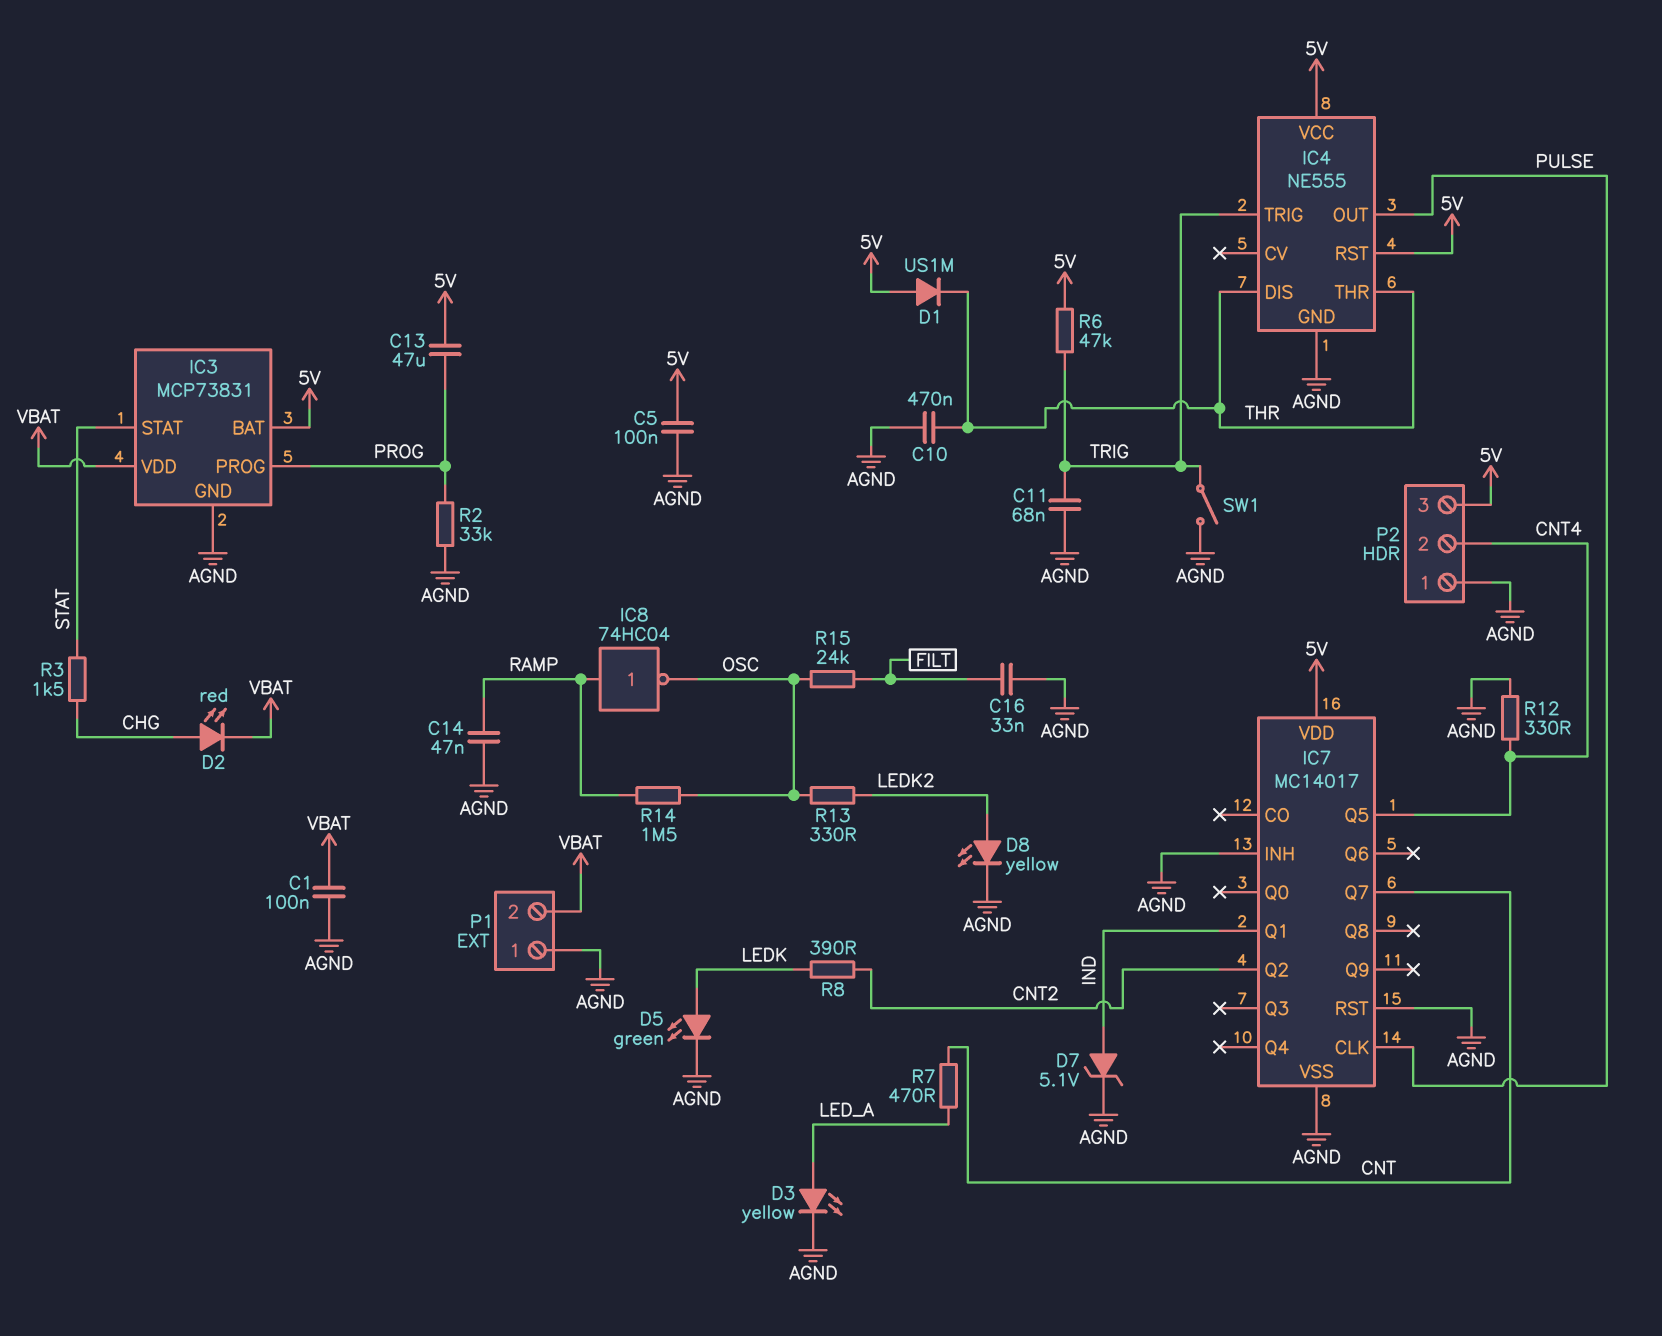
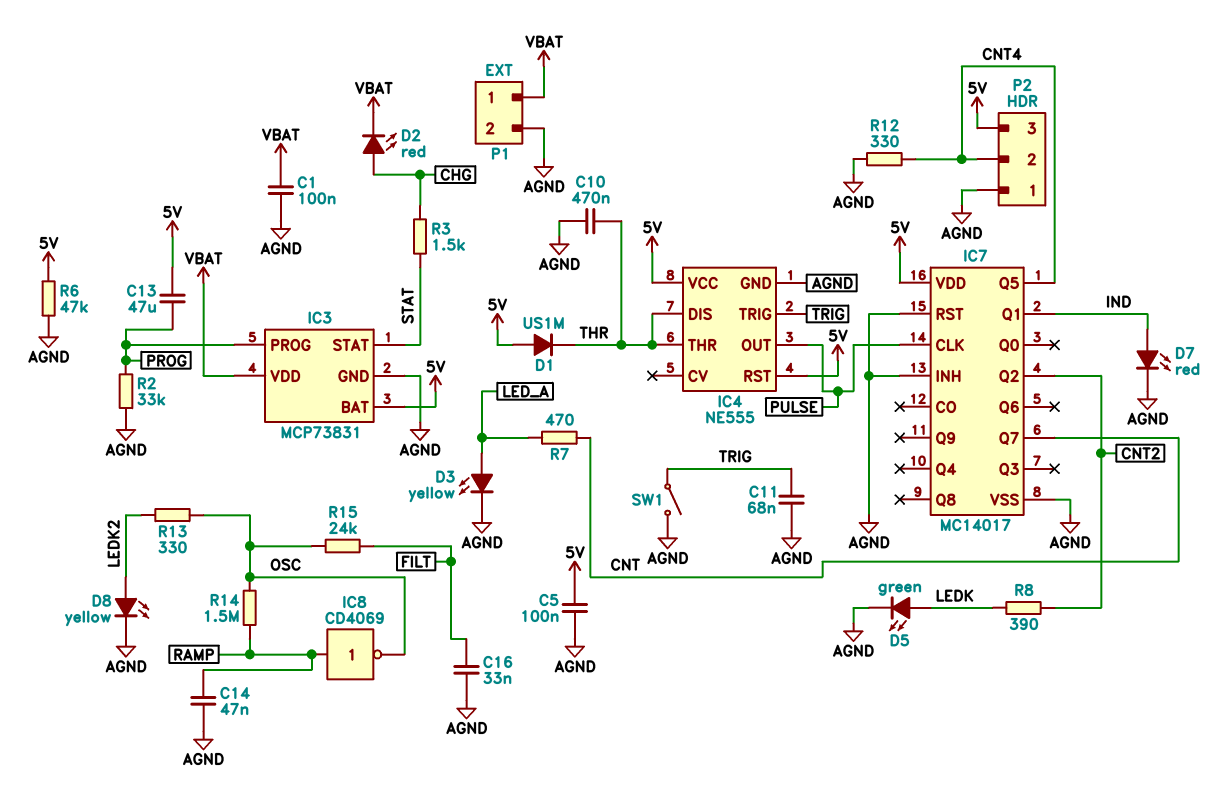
D7: zener 5.1V (A IND, K AGND) -> LED red (A IND, K AGND)
IC8: NOT 74HC04 (in RAMP, out OSC) -> NOT CD4069 (in RAMP, out OSC)
P1 pin 1: AGND -> VBAT
P1 pin 2: VBAT -> AGND
R6: 47k (5V, TRIG) -> 47k (5V, AGND)

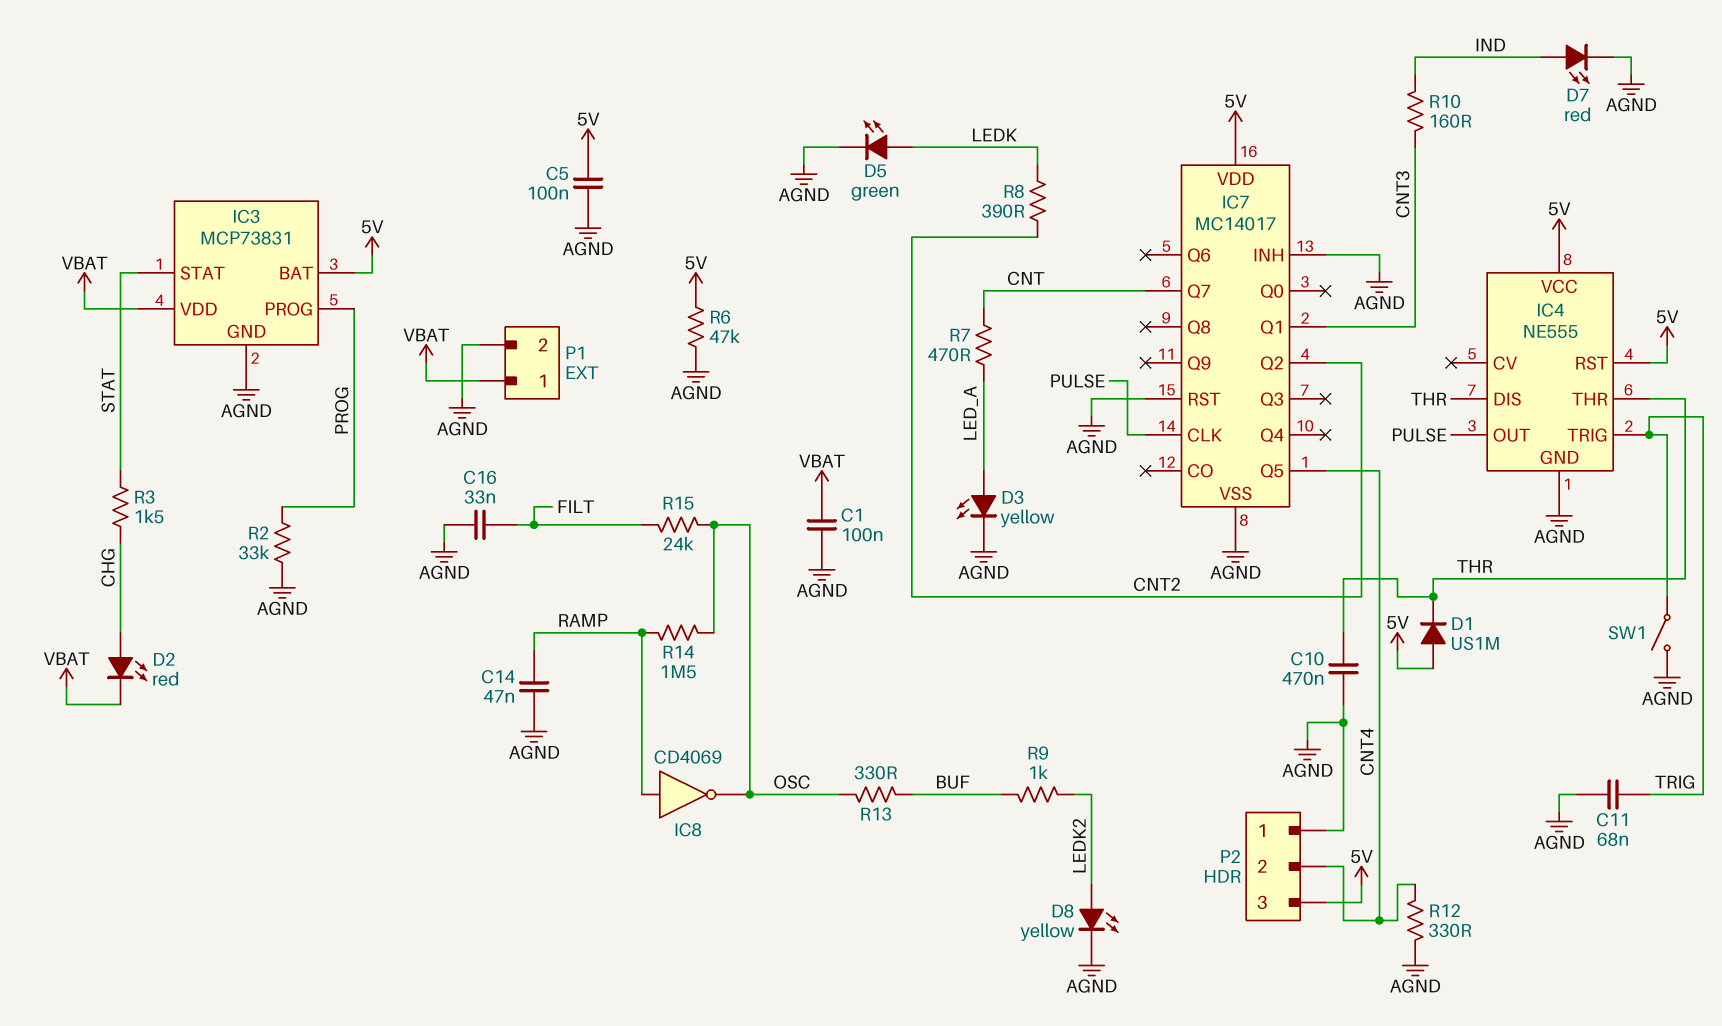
C13: 47uF (5V, PROG) -> none
IC7 pin Q1: IND -> CNT3
R9: none -> 1k (BUF, LEDK2)
R10: none -> 160 (CNT3, IND)
R13: 330 (LEDK2, OSC) -> 330 (BUF, OSC)

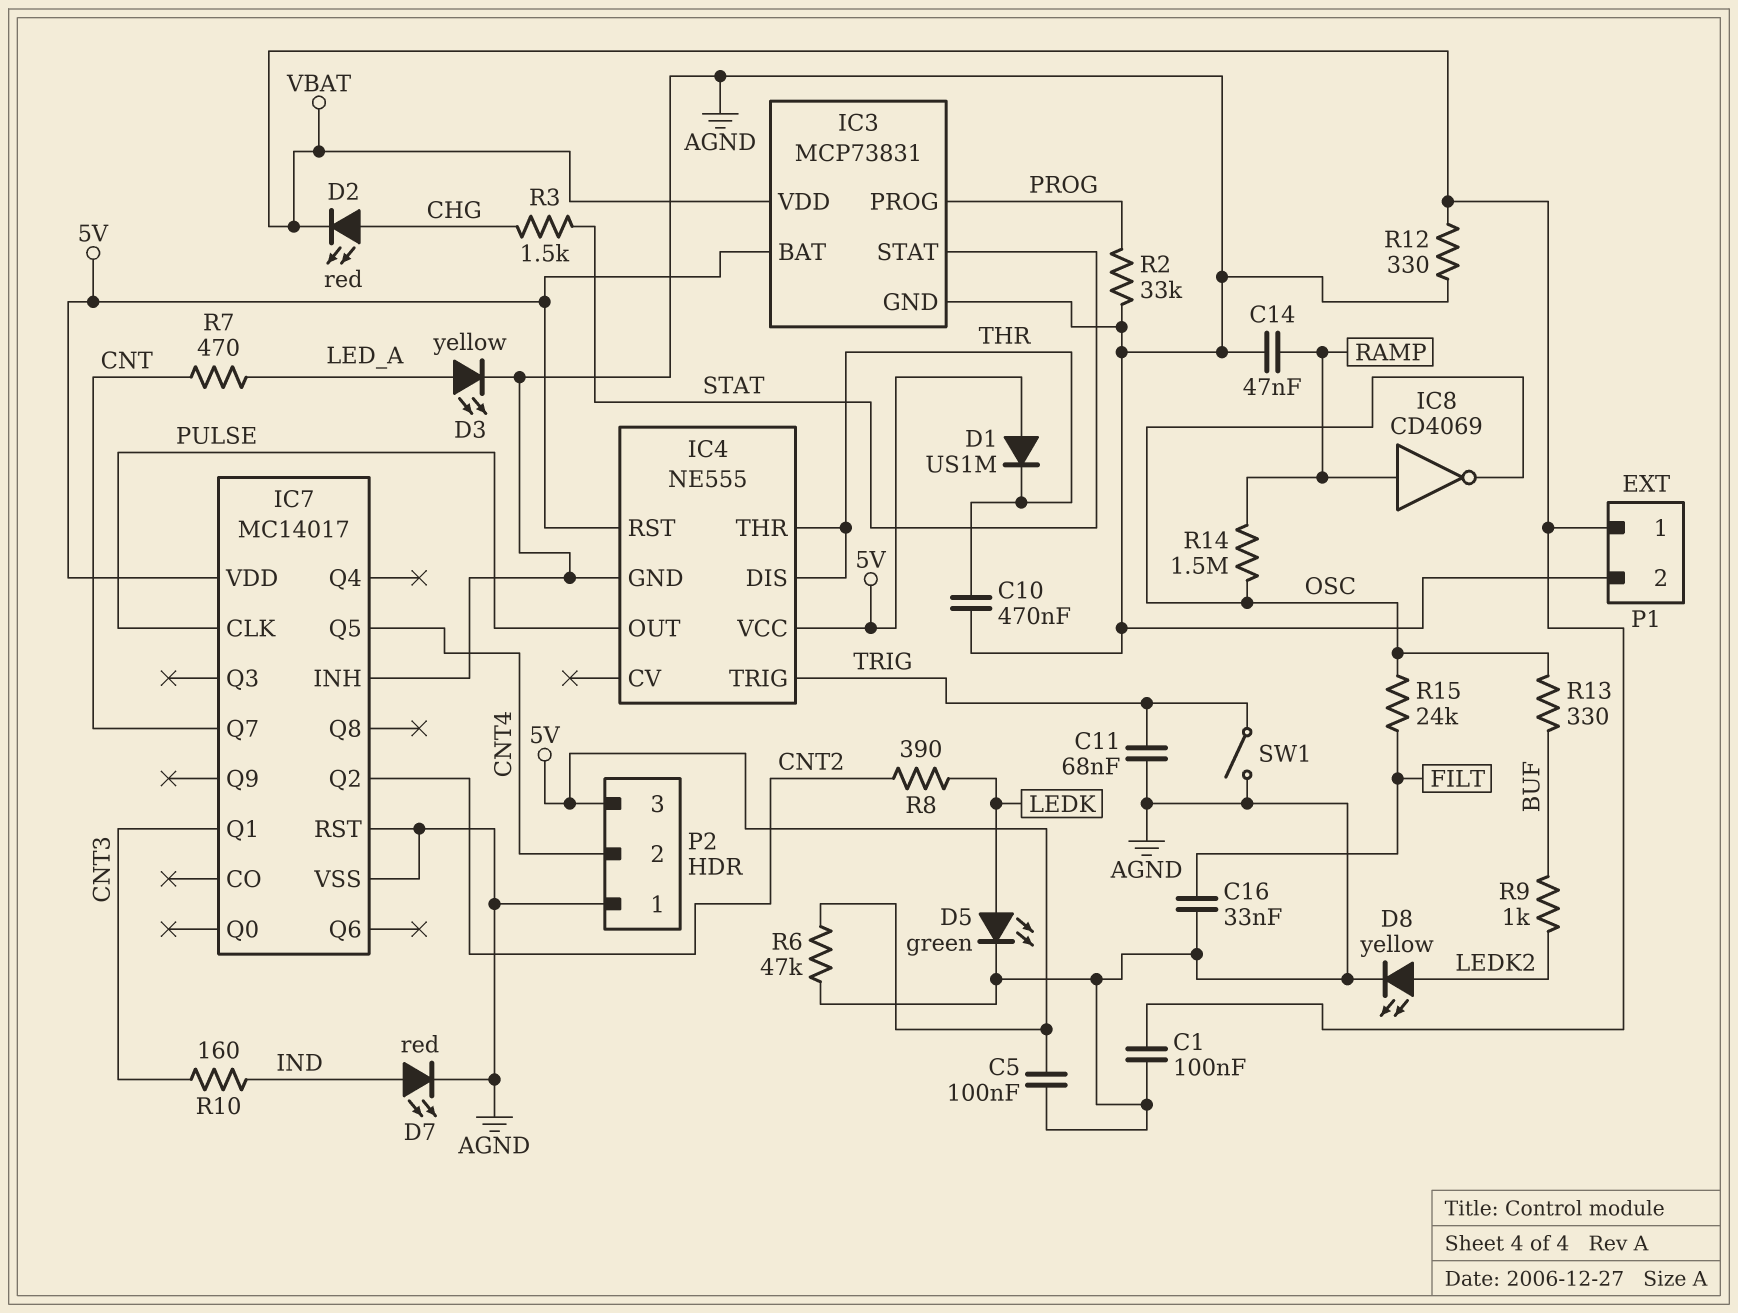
R12: 330 (AGND, CNT4) -> 330 (AGND, VBAT)

